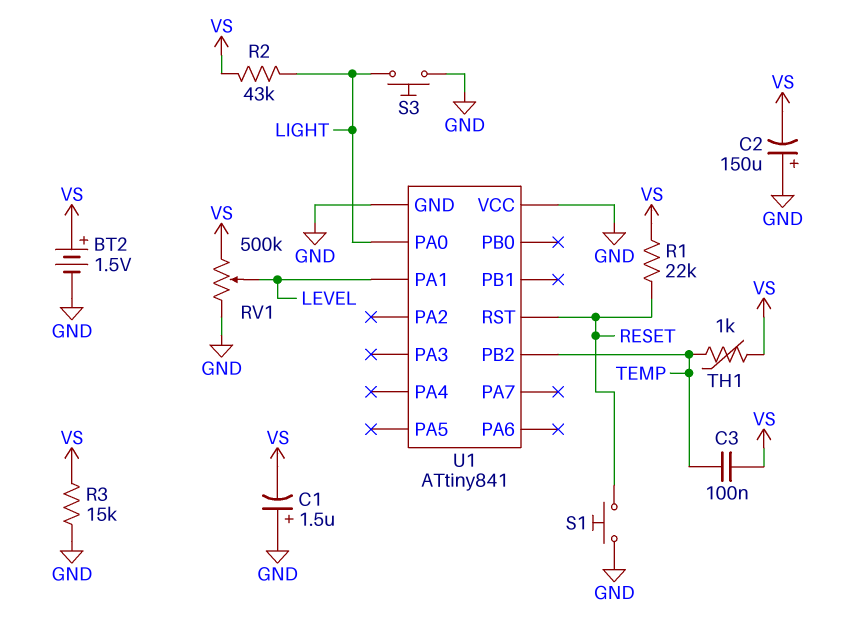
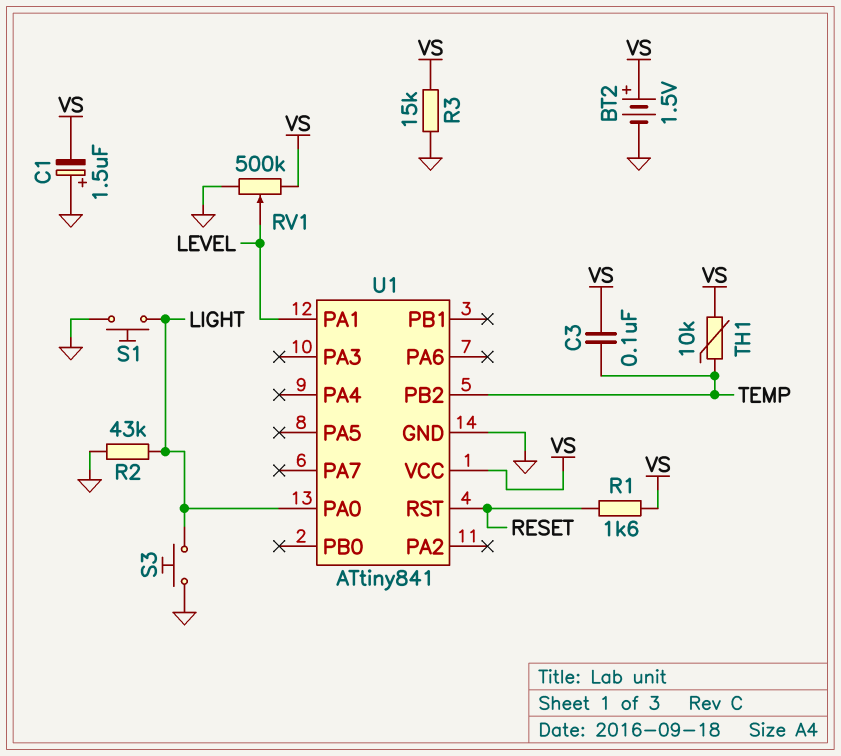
C2: 150uF (plus GND, minus VS) -> none
R1: 22k (RESET, VS) -> 1.6k (RESET, VS)
R2: 43k (LIGHT, VS) -> 43k (GND, LIGHT)
S1: button (GND, RESET) -> button (GND, LIGHT)
TH1: 1k (TEMP, VS) -> 10k (TEMP, VS)
U1 pin VCC: GND -> VS

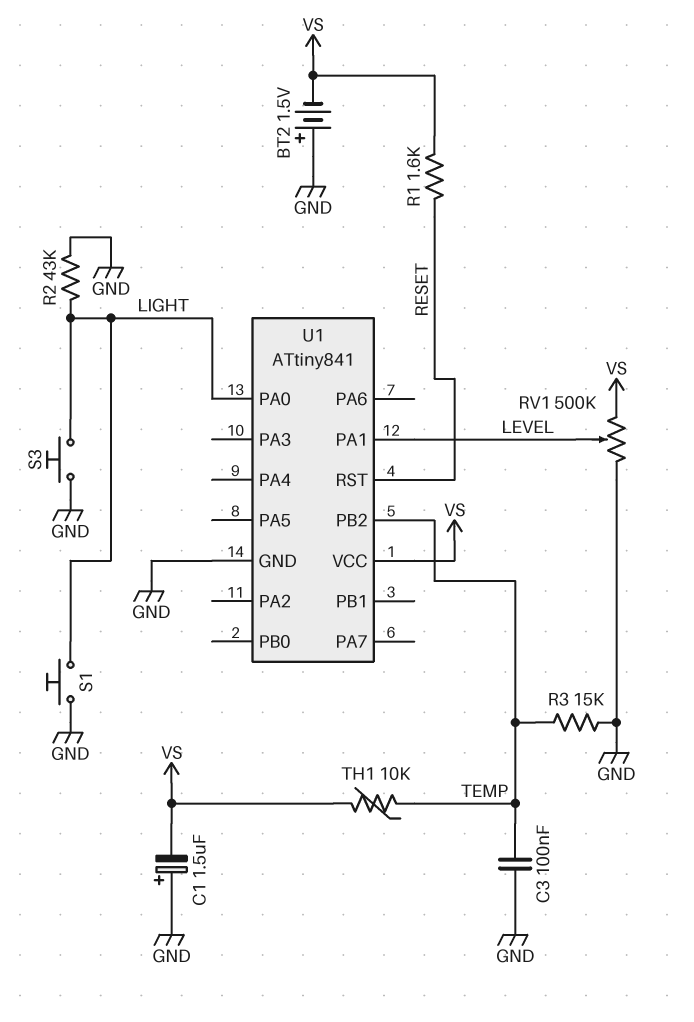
BT2: 1.5V (plus VS, minus GND) -> 1.5V (plus GND, minus VS)
C3: 100nF (TEMP, VS) -> 100nF (GND, TEMP)
R3: 15k (GND, VS) -> 15k (GND, TEMP)

